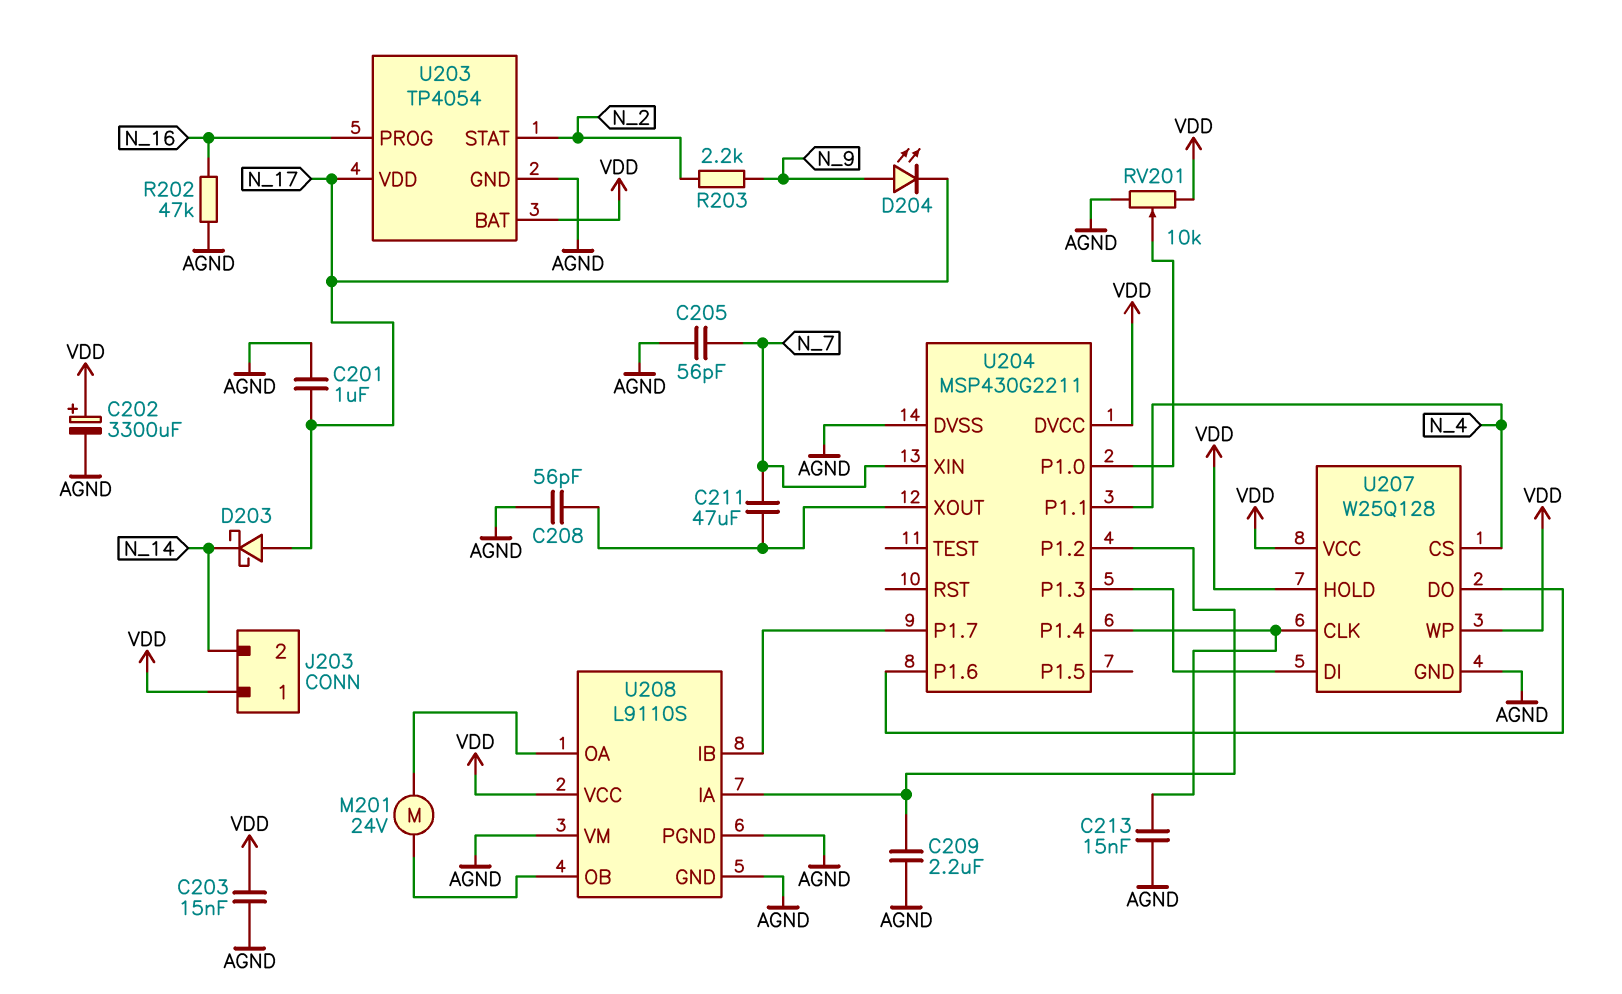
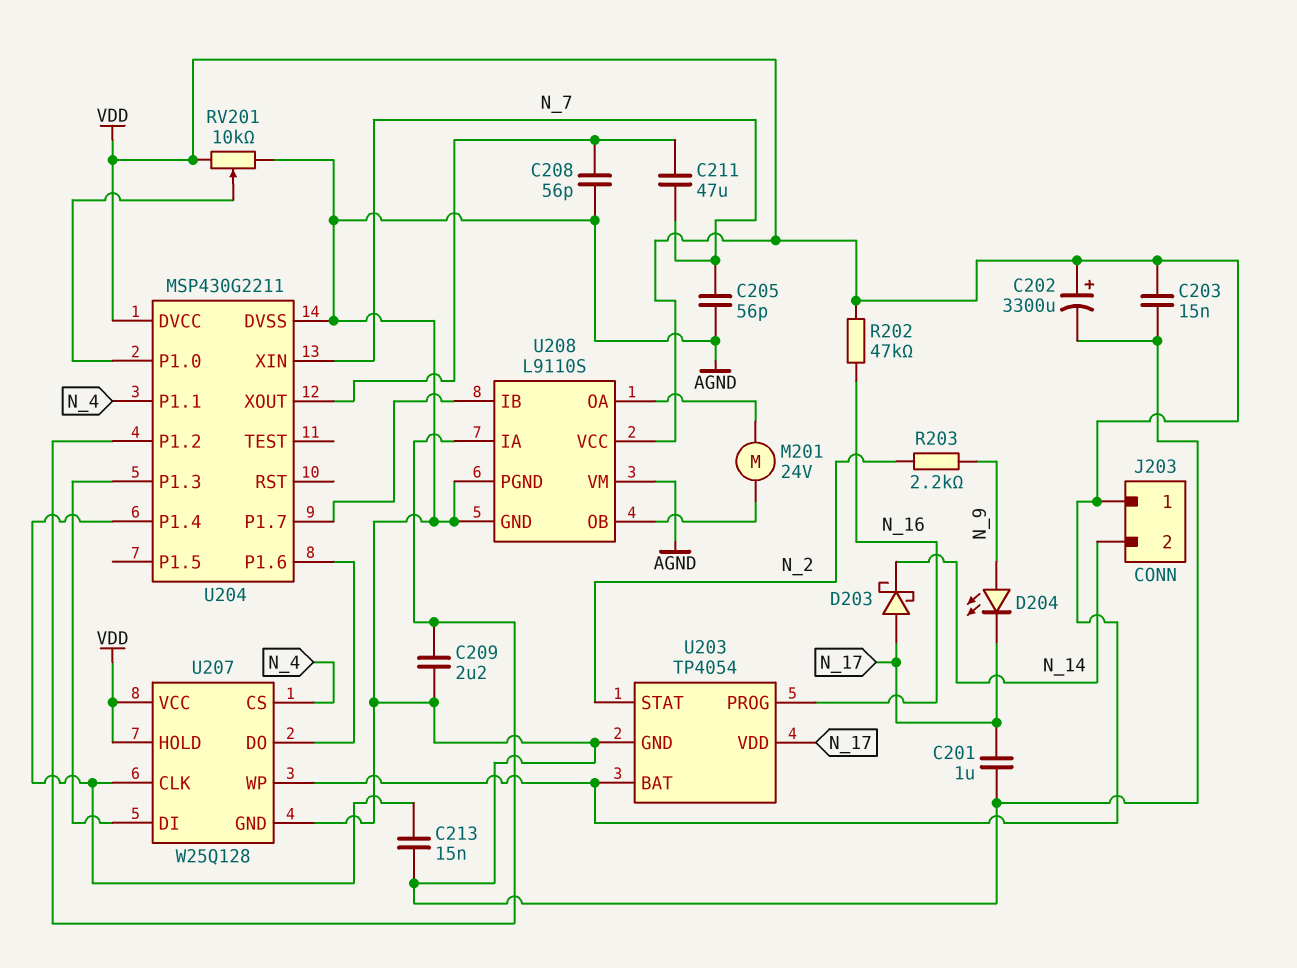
R202: 47k (AGND, N_16) -> 47k (N_16, VDD)

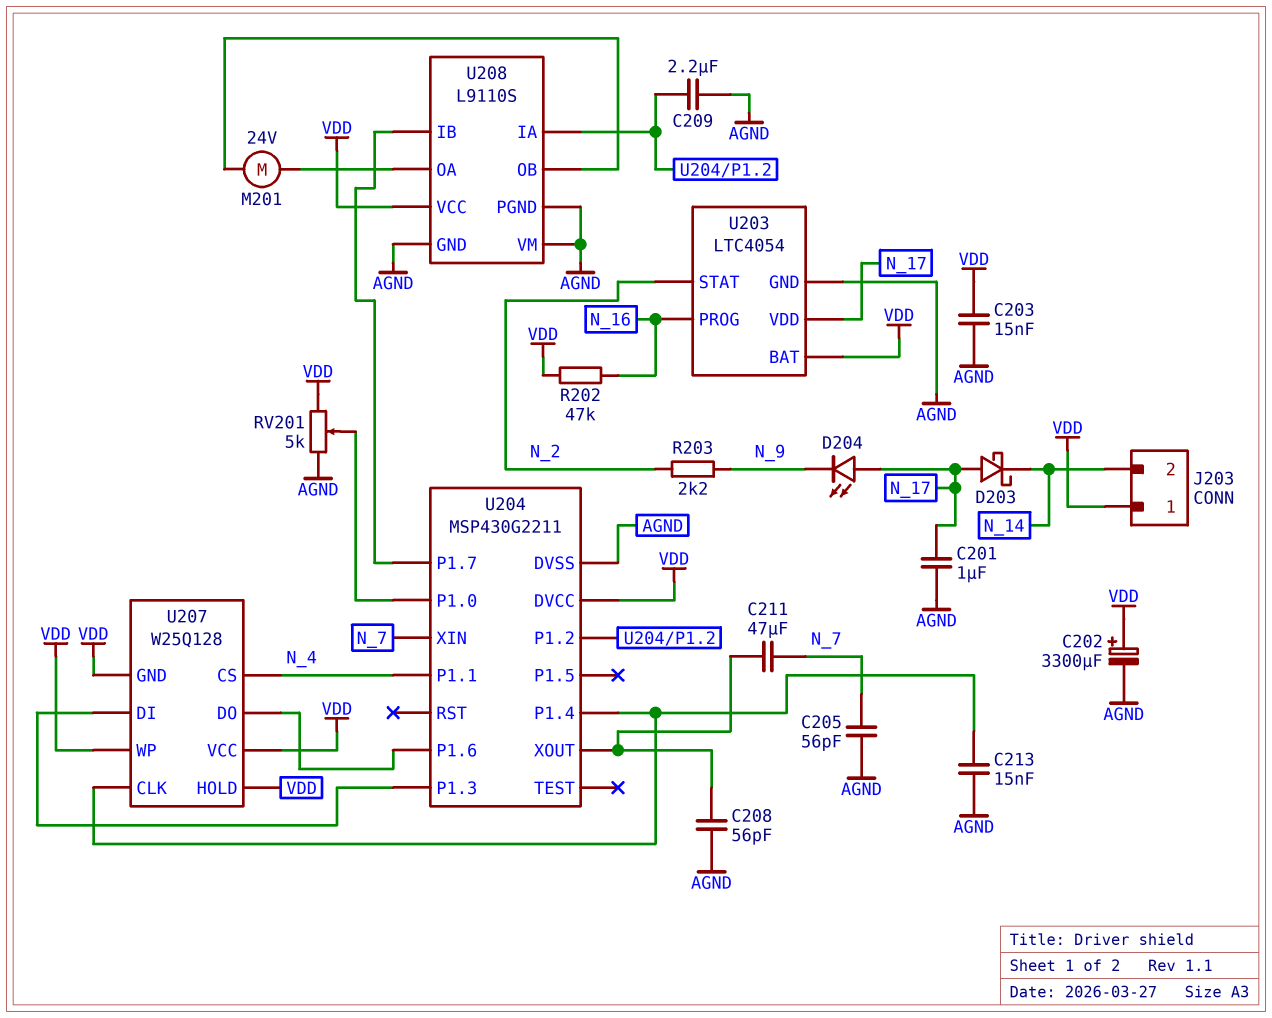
D204: LED (A N_9, K N_17) -> LED (A N_17, K N_9)
RV201: 10k (AGND, VDD, wiper U204/P1.0) -> 5k (AGND, VDD, wiper U204/P1.0)
U203: TP4054 -> LTC4054
U207 pin GND: AGND -> VDD

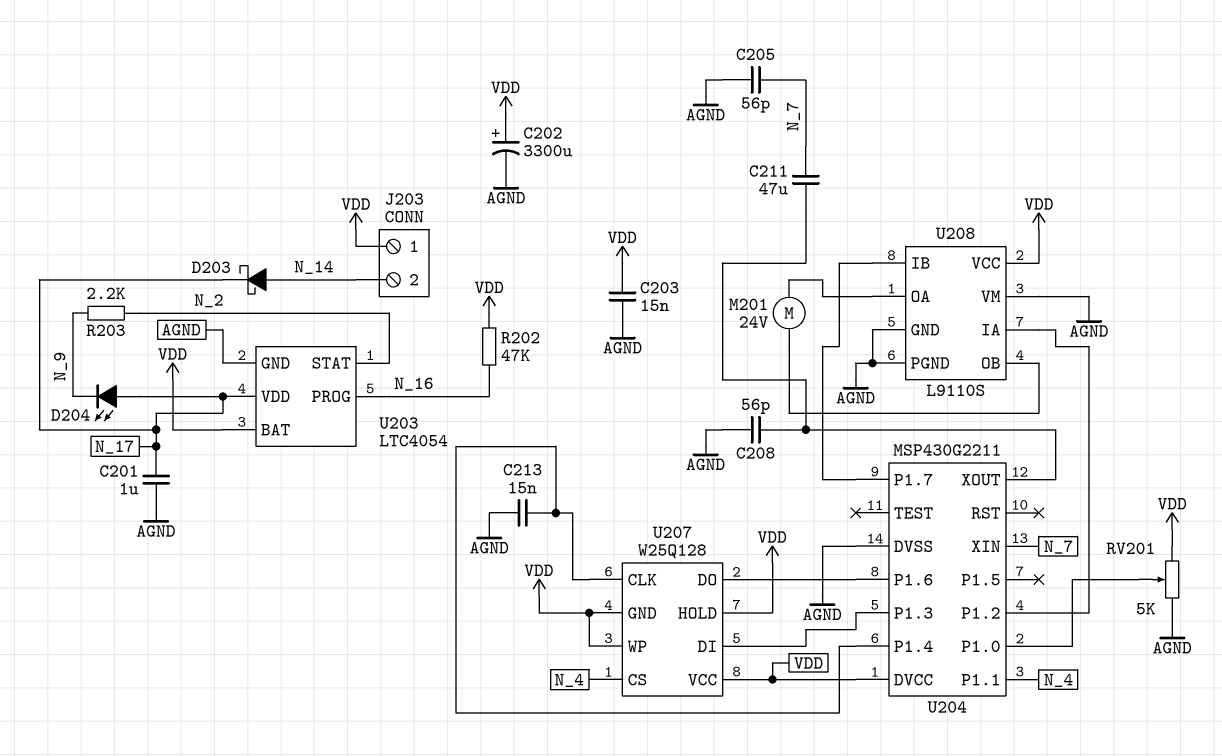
C209: 2.2uF (AGND, U204/P1.2) -> none
D203: schottky (A N_17, K N_14) -> schottky (A N_14, K N_17)

